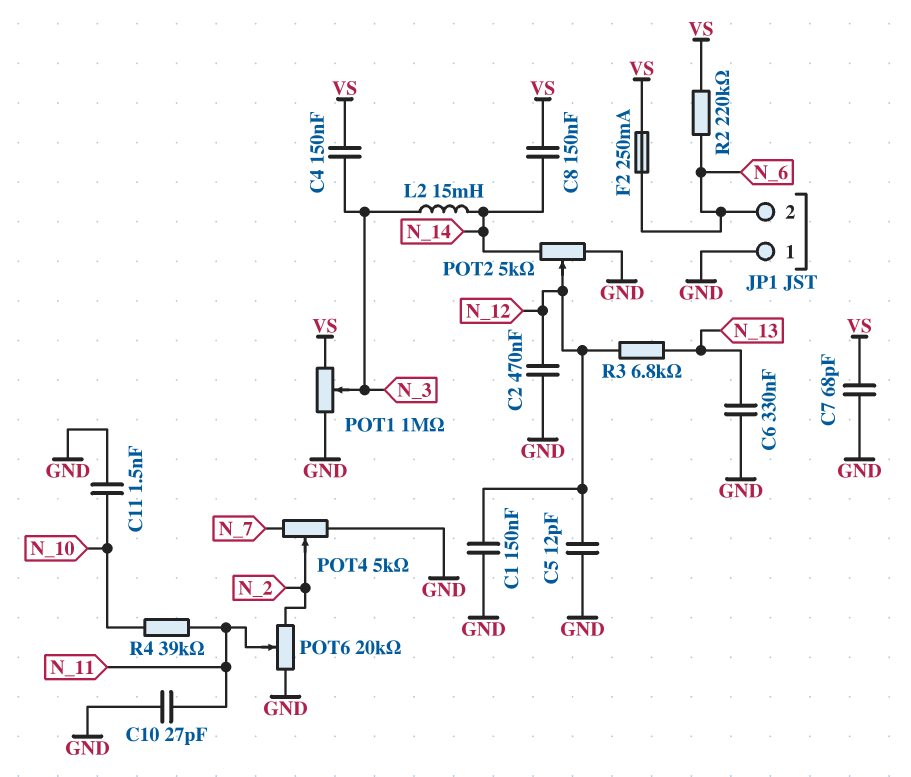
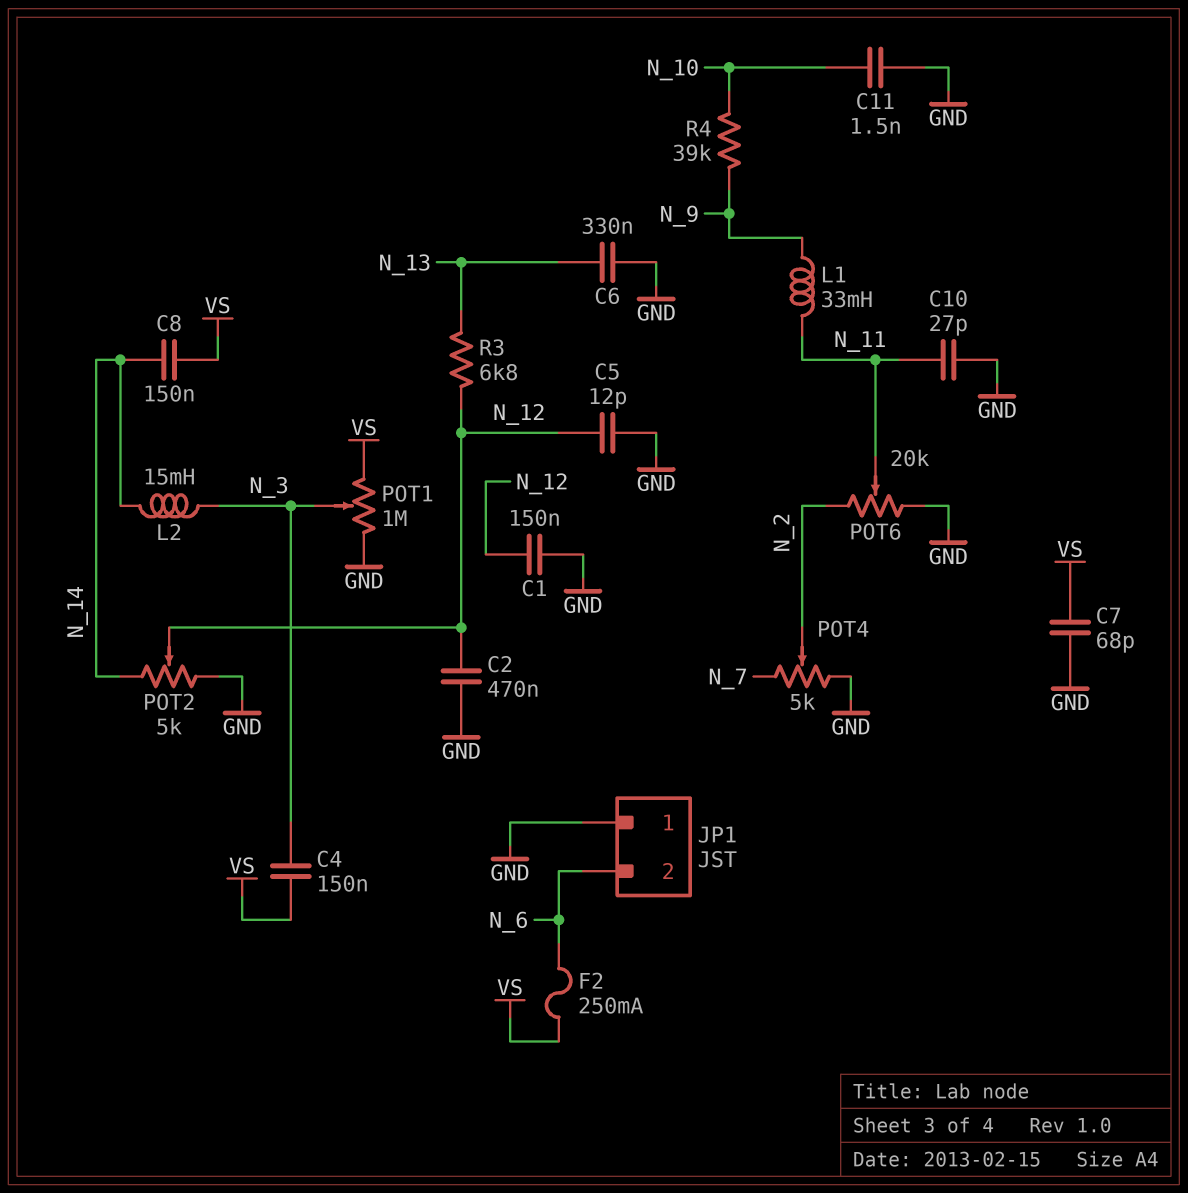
L1: none -> 33mH (N_9, N_11)
R2: 220k (N_6, VS) -> none
R4: 39k (N_10, N_11) -> 39k (N_9, N_10)

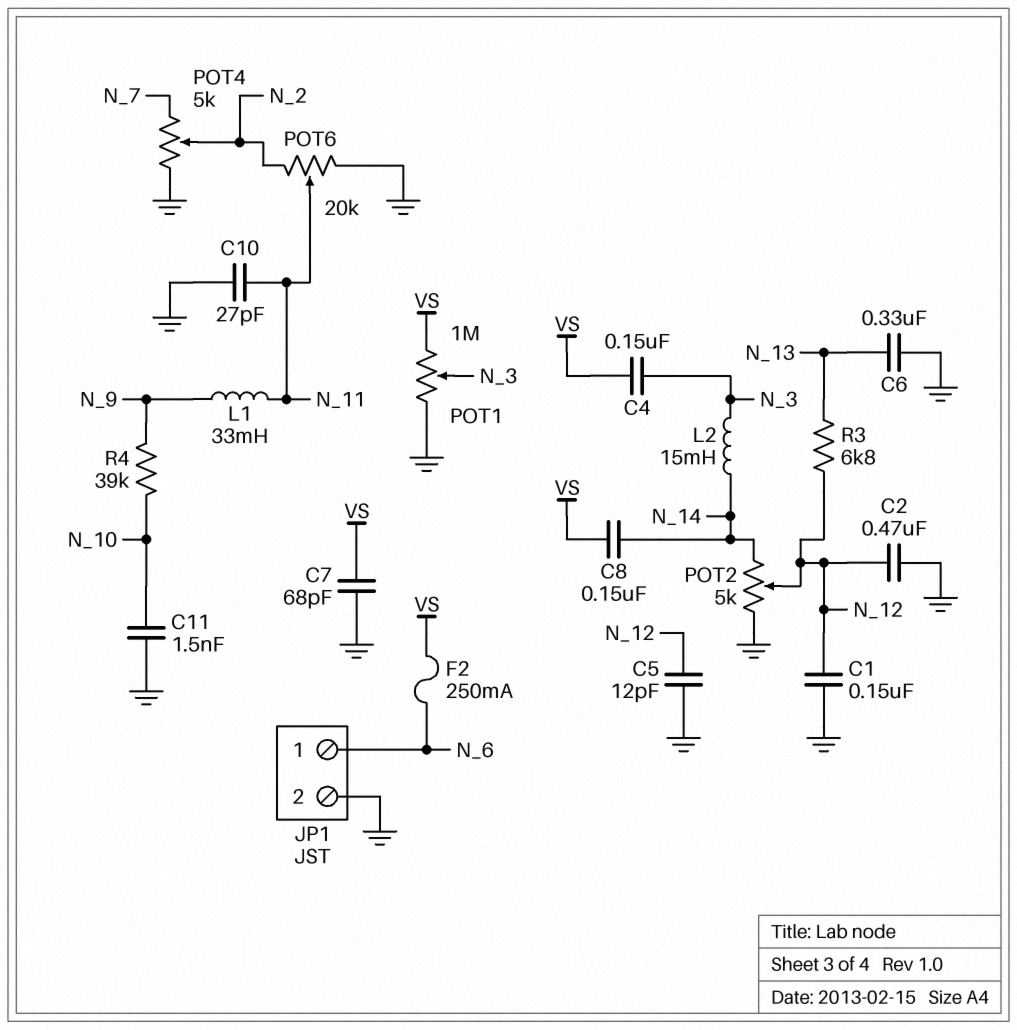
JP1 pin 1: GND -> N_6
JP1 pin 2: N_6 -> GND

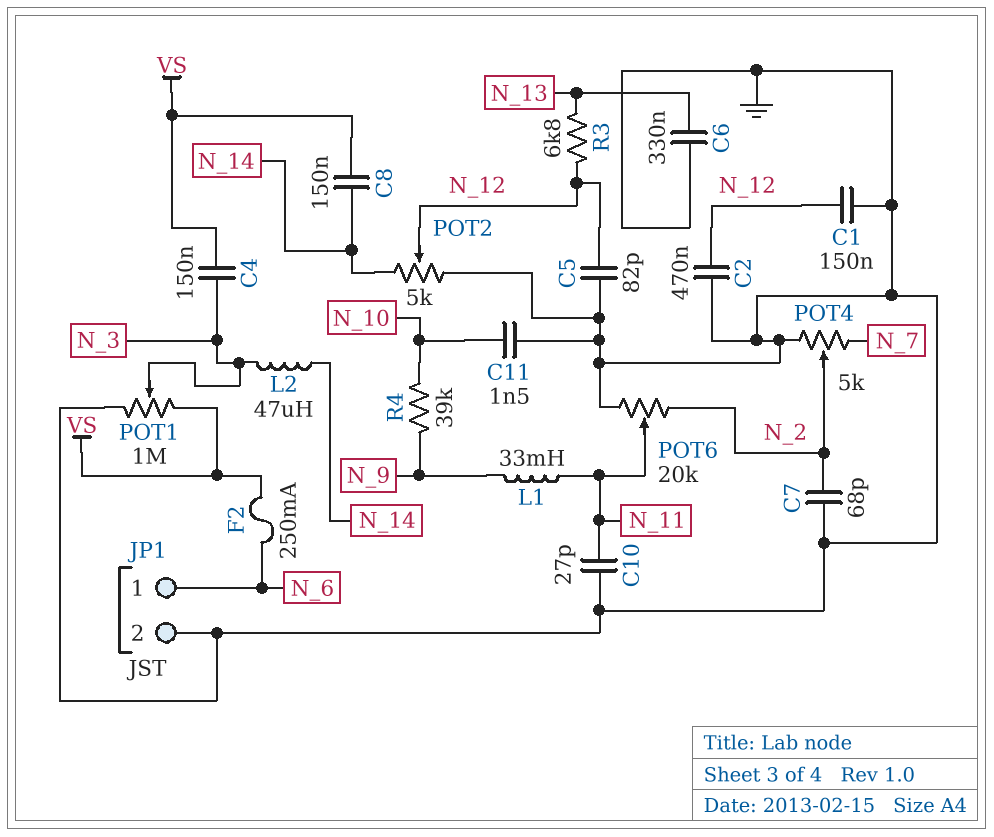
C5: 12pF (GND, N_12) -> 82pF (GND, N_12)
C7: 68pF (GND, VS) -> 68pF (GND, N_2)
L2: 15mH (N_3, N_14) -> 47uH (N_3, N_14)

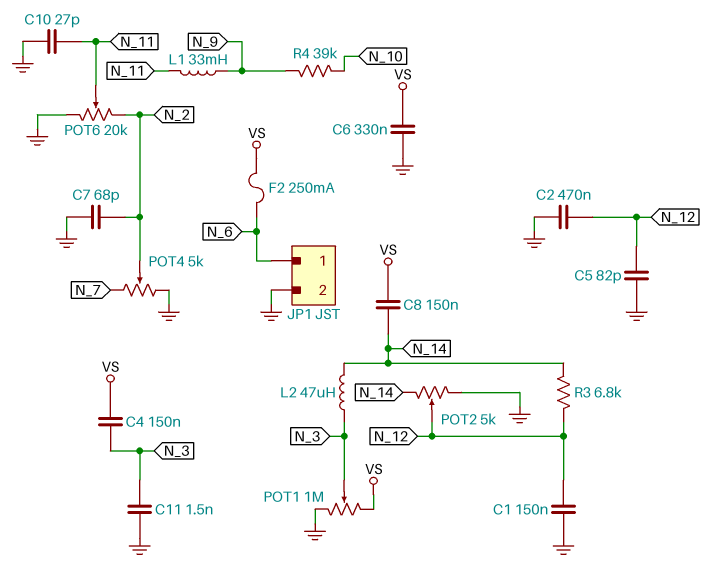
C6: 330nF (GND, N_13) -> 330nF (GND, VS)
C11: 1.5nF (GND, N_10) -> 1.5nF (GND, N_3)
R3: 6.8k (N_12, N_13) -> 6.8k (N_12, N_14)

